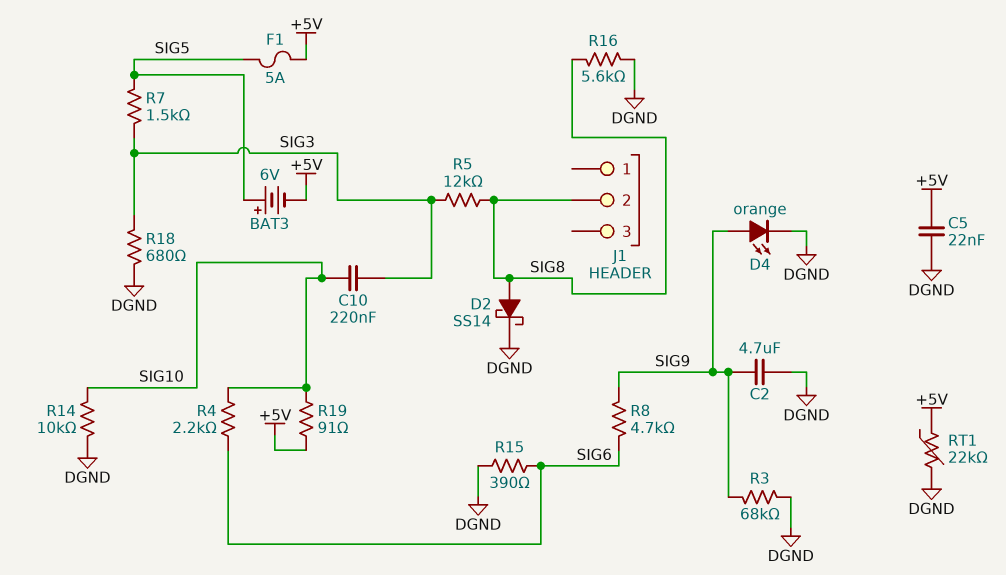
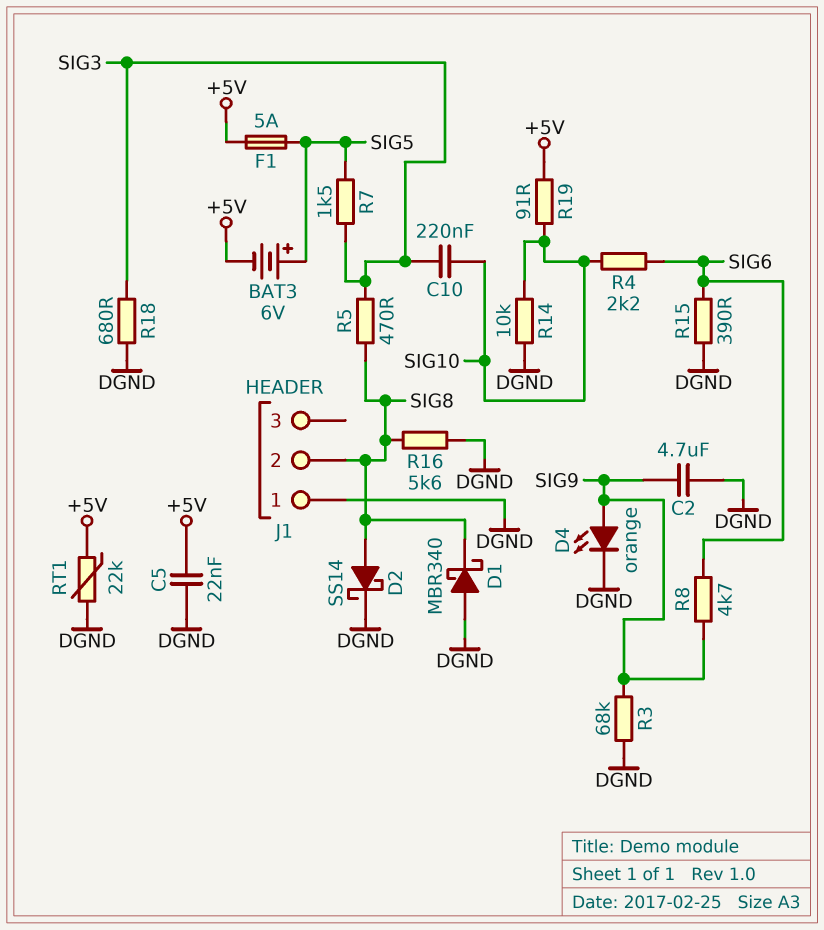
D1: none -> schottky MBR340 (A DGND, K SIG8)
J1 pin 1: none -> DGND
R5: 12k (SIG3, SIG8) -> 470 (SIG3, SIG8)

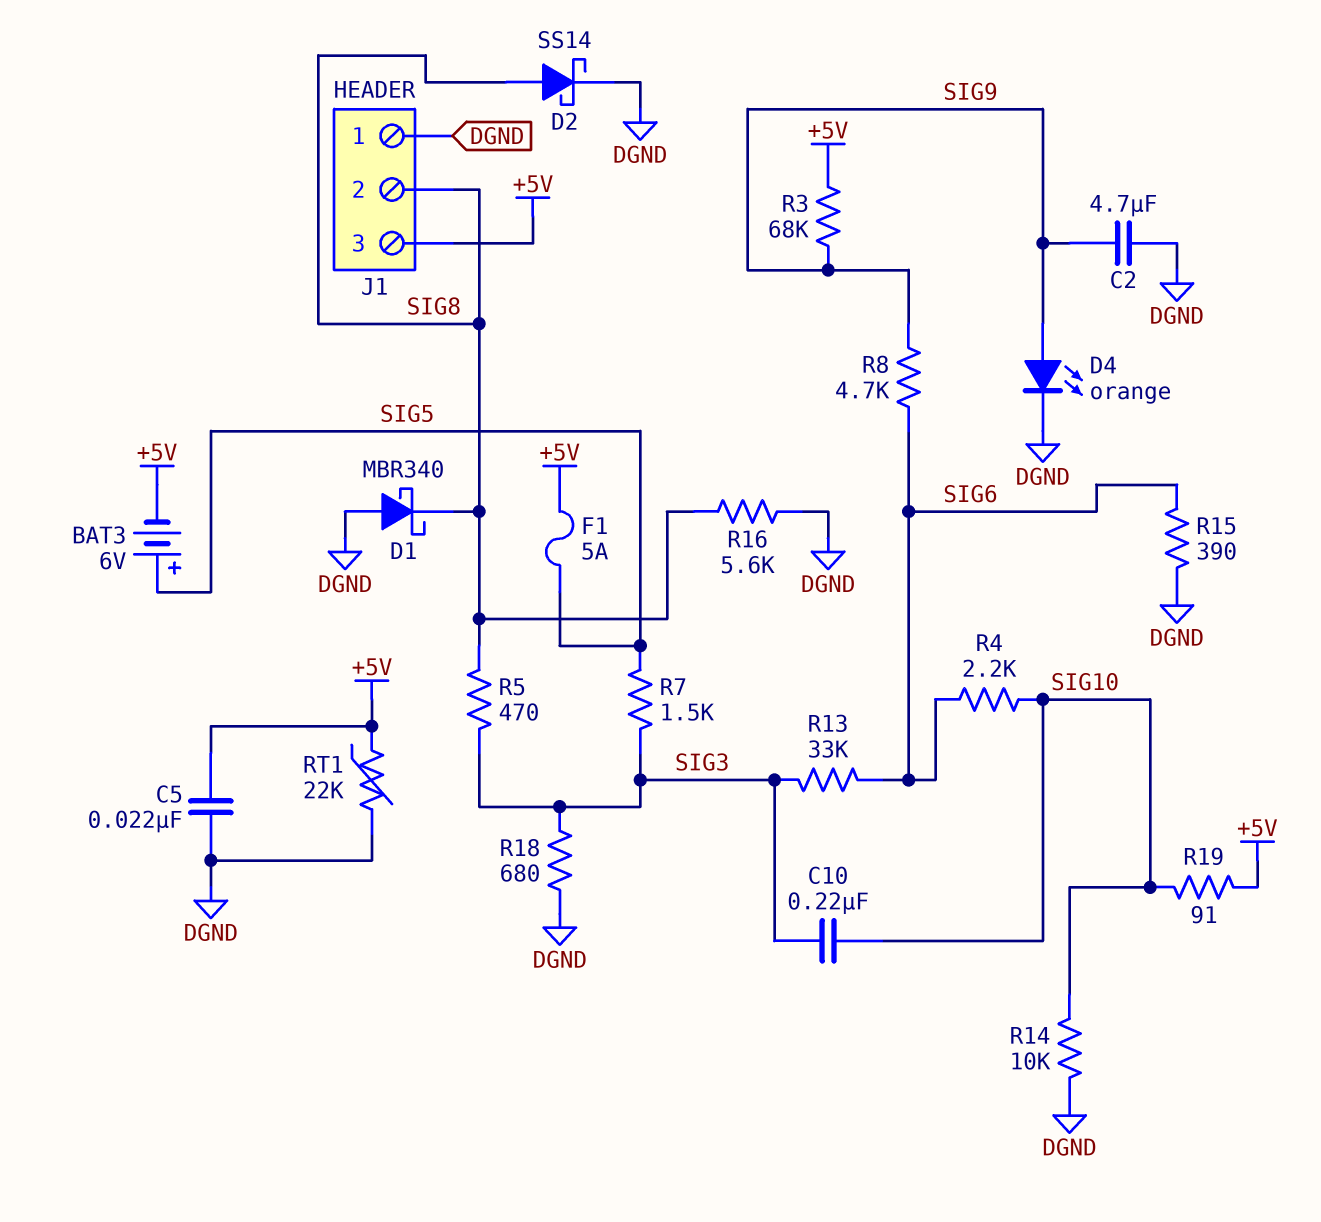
J1 pin 3: none -> +5V
R3: 68k (DGND, SIG9) -> 68k (+5V, SIG9)
R13: none -> 33k (SIG3, SIG6)

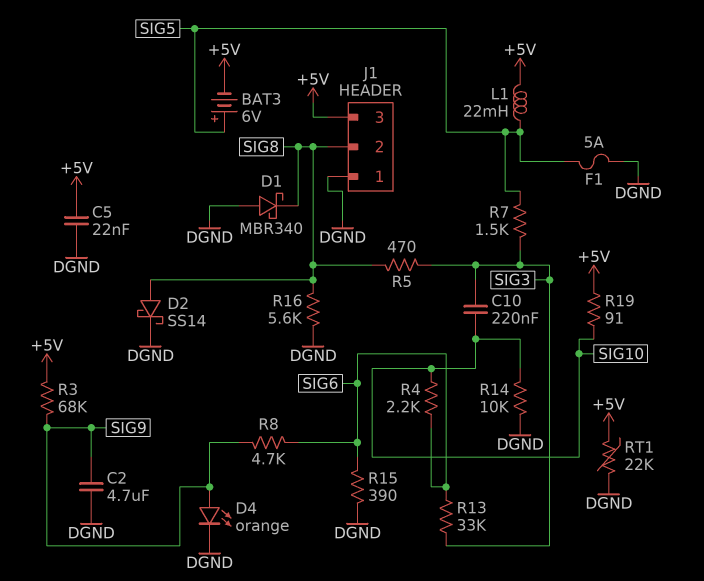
F1: 5A (+5V, SIG5) -> 5A (DGND, SIG5)
L1: none -> 22mH (+5V, SIG5)
R18: 680 (DGND, SIG3) -> none

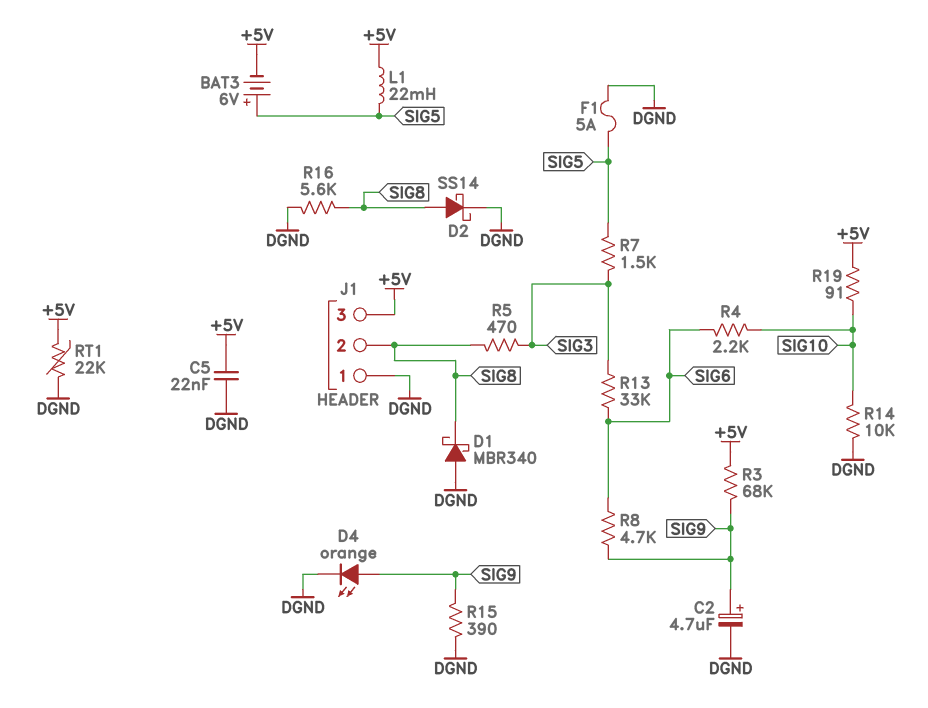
C2: 4.7uF (DGND, SIG9) -> 4.7uF (plus SIG9, minus DGND)
C10: 220nF (SIG3, SIG10) -> none
R15: 390 (DGND, SIG6) -> 390 (DGND, SIG9)

